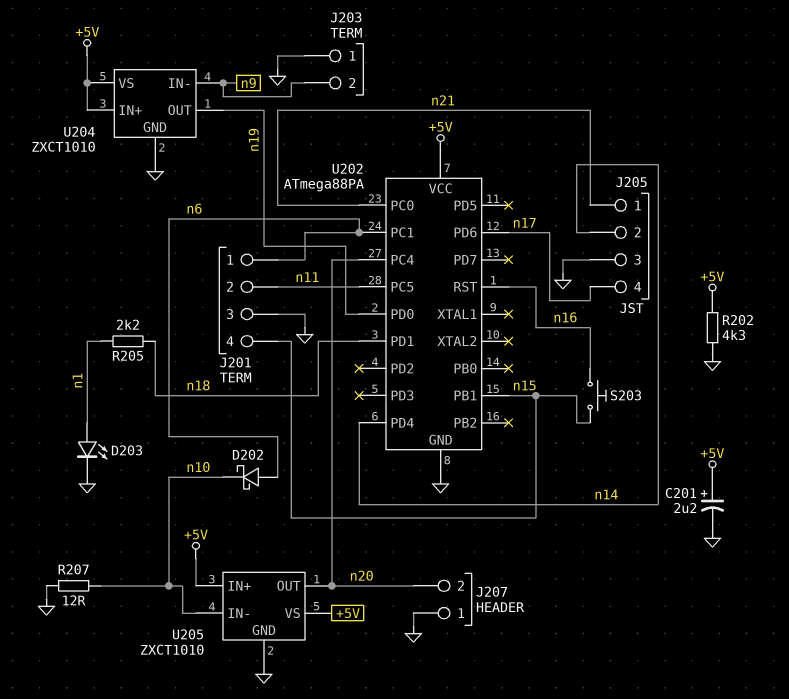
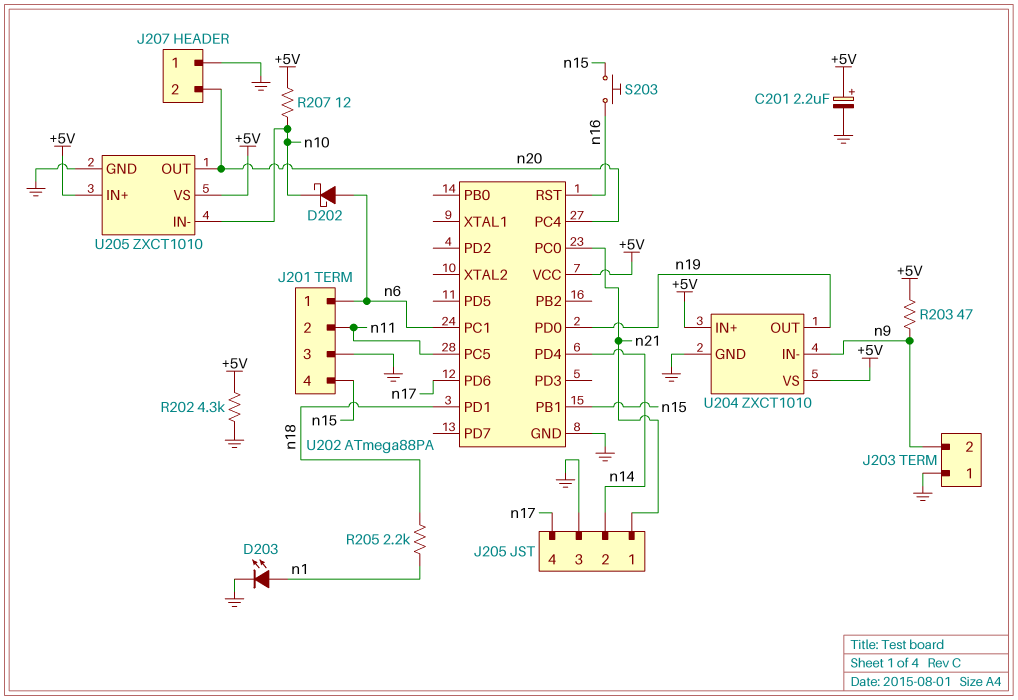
R203: none -> 47 (+5V, n9)
R207: 12 (GND, n10) -> 12 (+5V, n10)

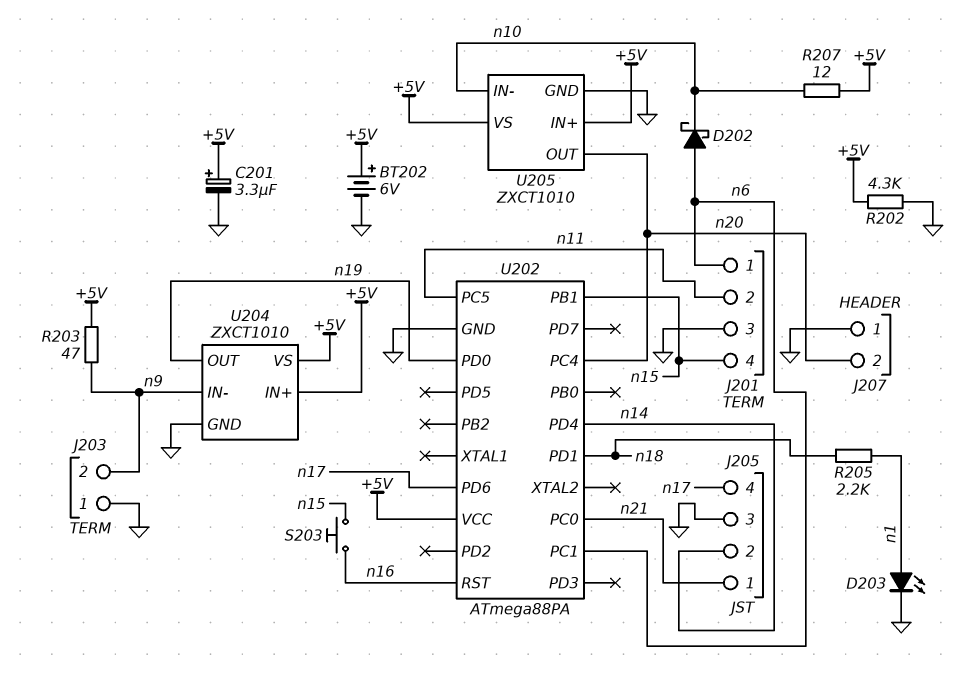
BT202: none -> 6V (plus +5V, minus GND)
C201: 2.2uF (plus +5V, minus GND) -> 3.3uF (plus +5V, minus GND)

